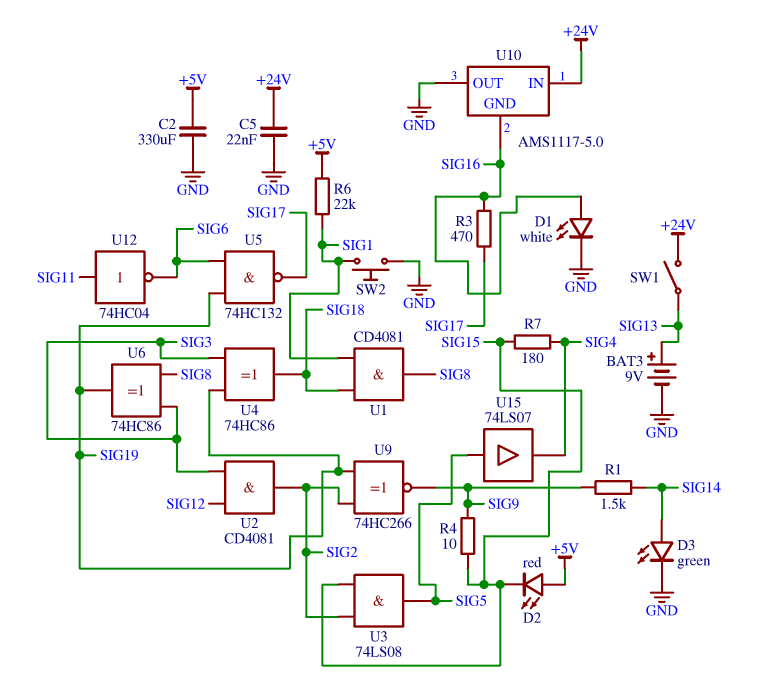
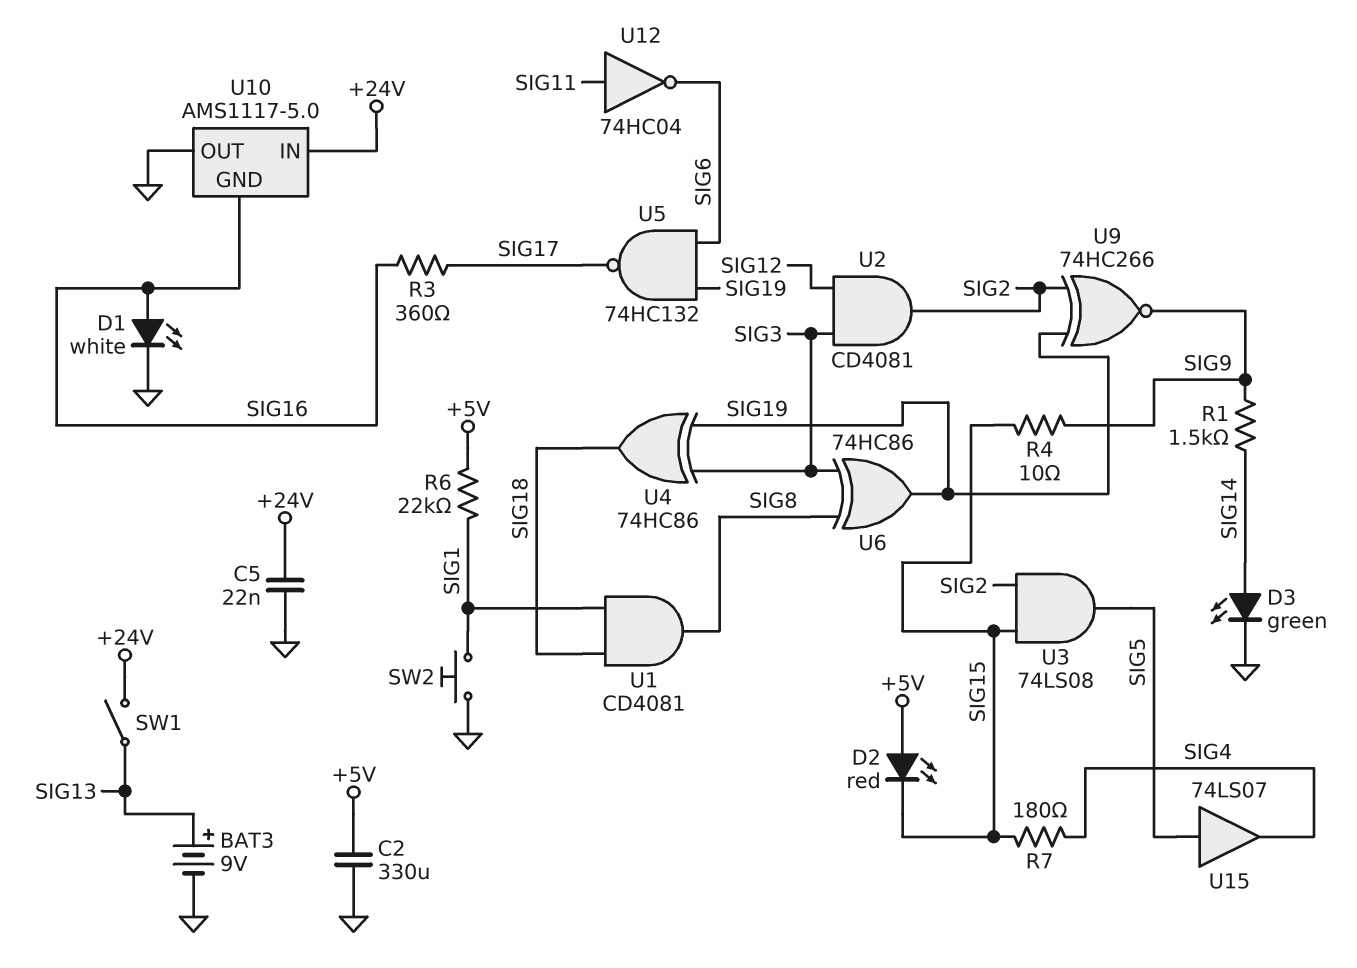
R3: 470 (SIG16, SIG17) -> 360 (SIG16, SIG17)

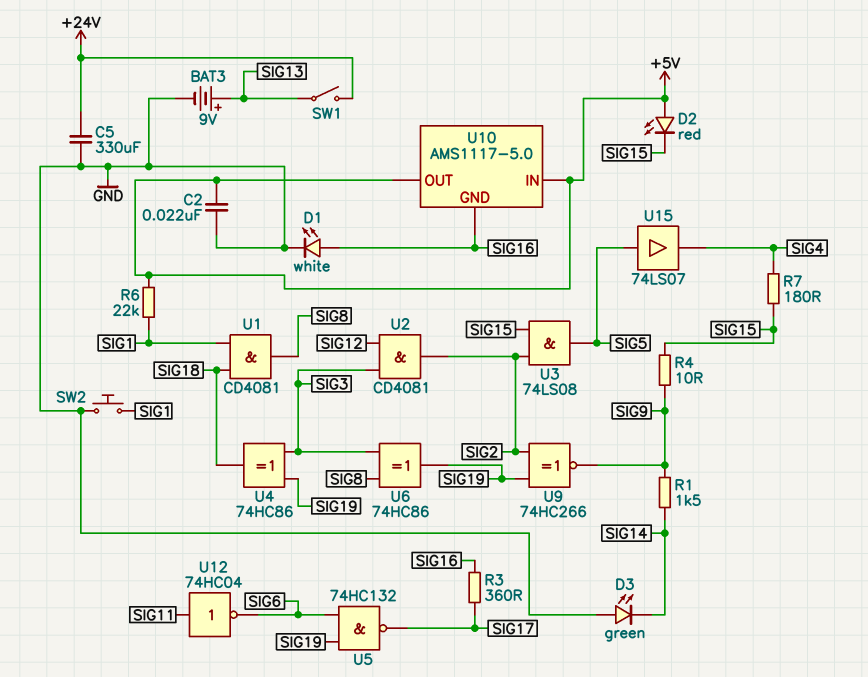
C2: 330uF (+5V, GND) -> 22nF (+5V, GND)
C5: 22nF (+24V, GND) -> 330uF (+24V, GND)
D3: LED green (A SIG14, K GND) -> LED green (A GND, K SIG14)
U10 pin IN: +24V -> +5V
U10 pin OUT: GND -> +5V

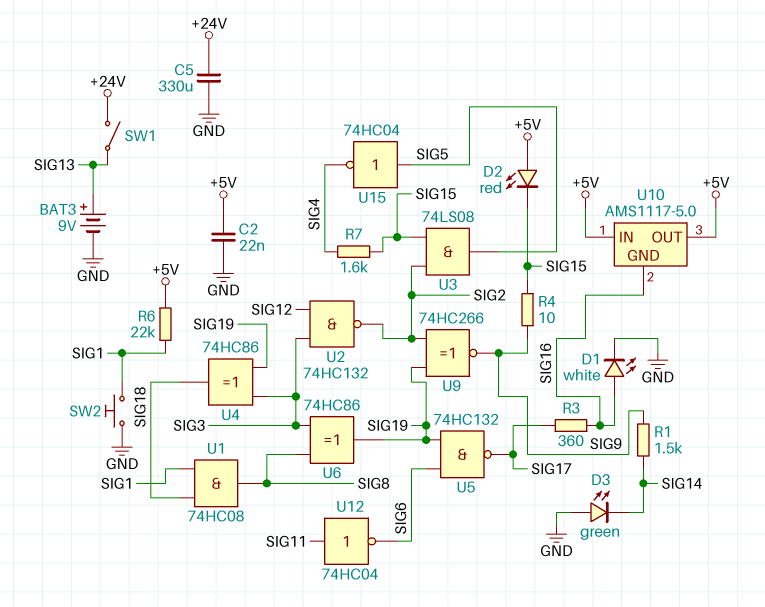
R7: 180 (SIG4, SIG15) -> 1.6k (SIG4, SIG15)
U1: AND CD4081 (in SIG1, in SIG18, out SIG8) -> AND 74HC08 (in SIG1, in SIG18, out SIG8)
U2: AND CD4081 (in SIG3, in SIG12, out SIG2) -> NAND 74HC132 (in SIG3, in SIG12, out SIG2)
U15: buffer 74LS07 (in SIG5, out SIG4) -> NOT 74HC04 (in SIG5, out SIG4)

